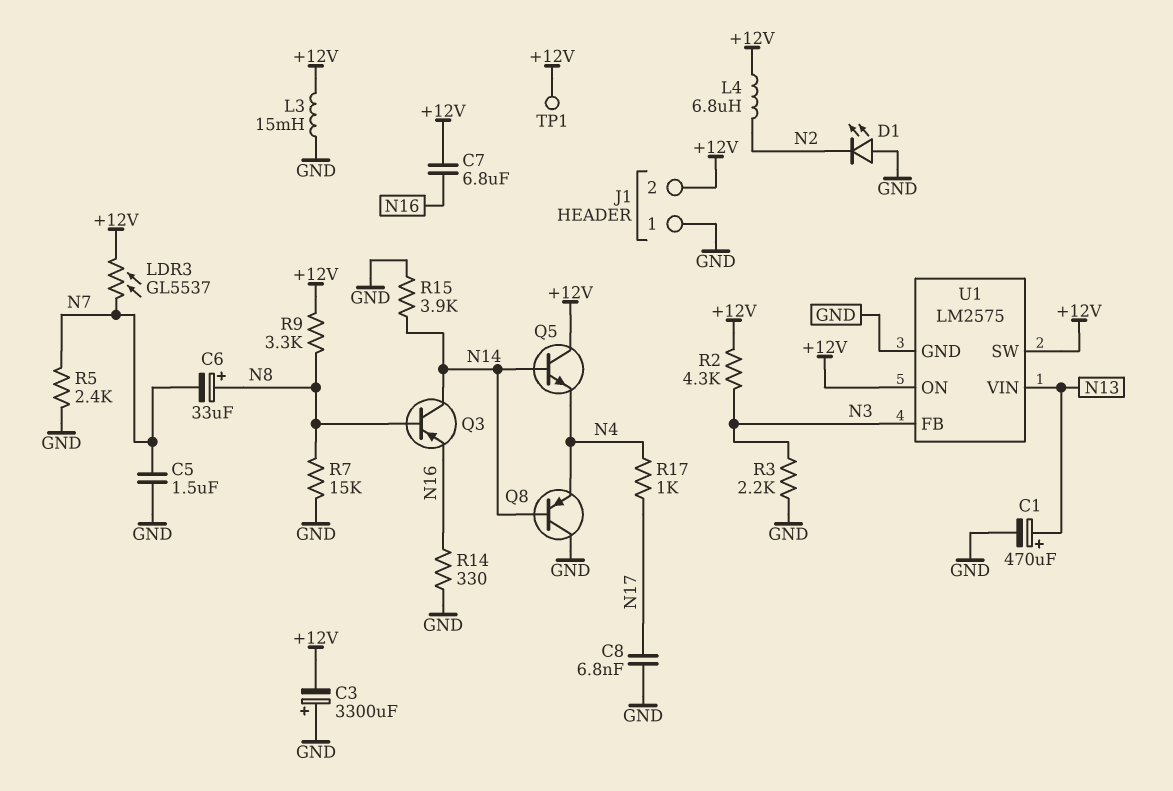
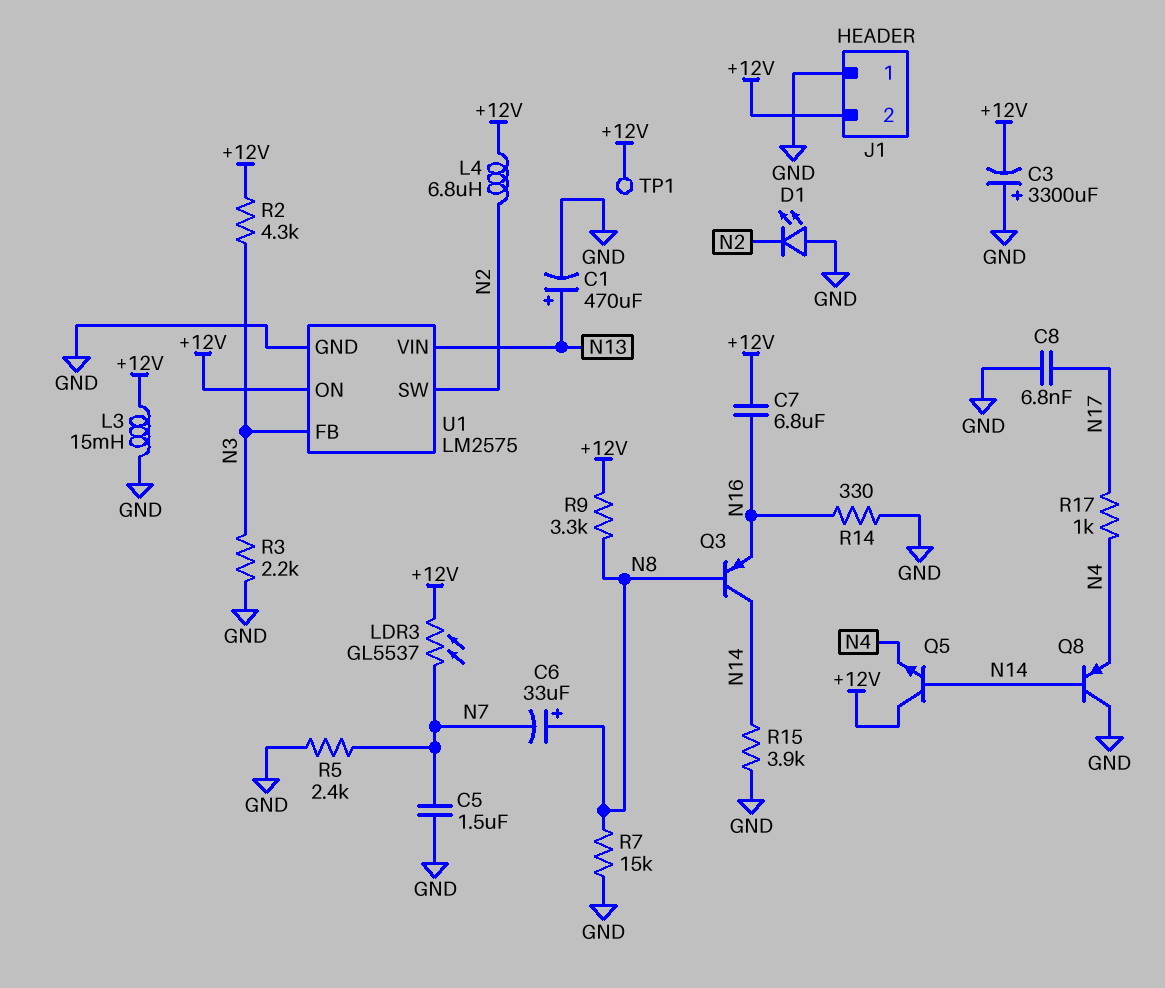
U1 pin SW: +12V -> N2

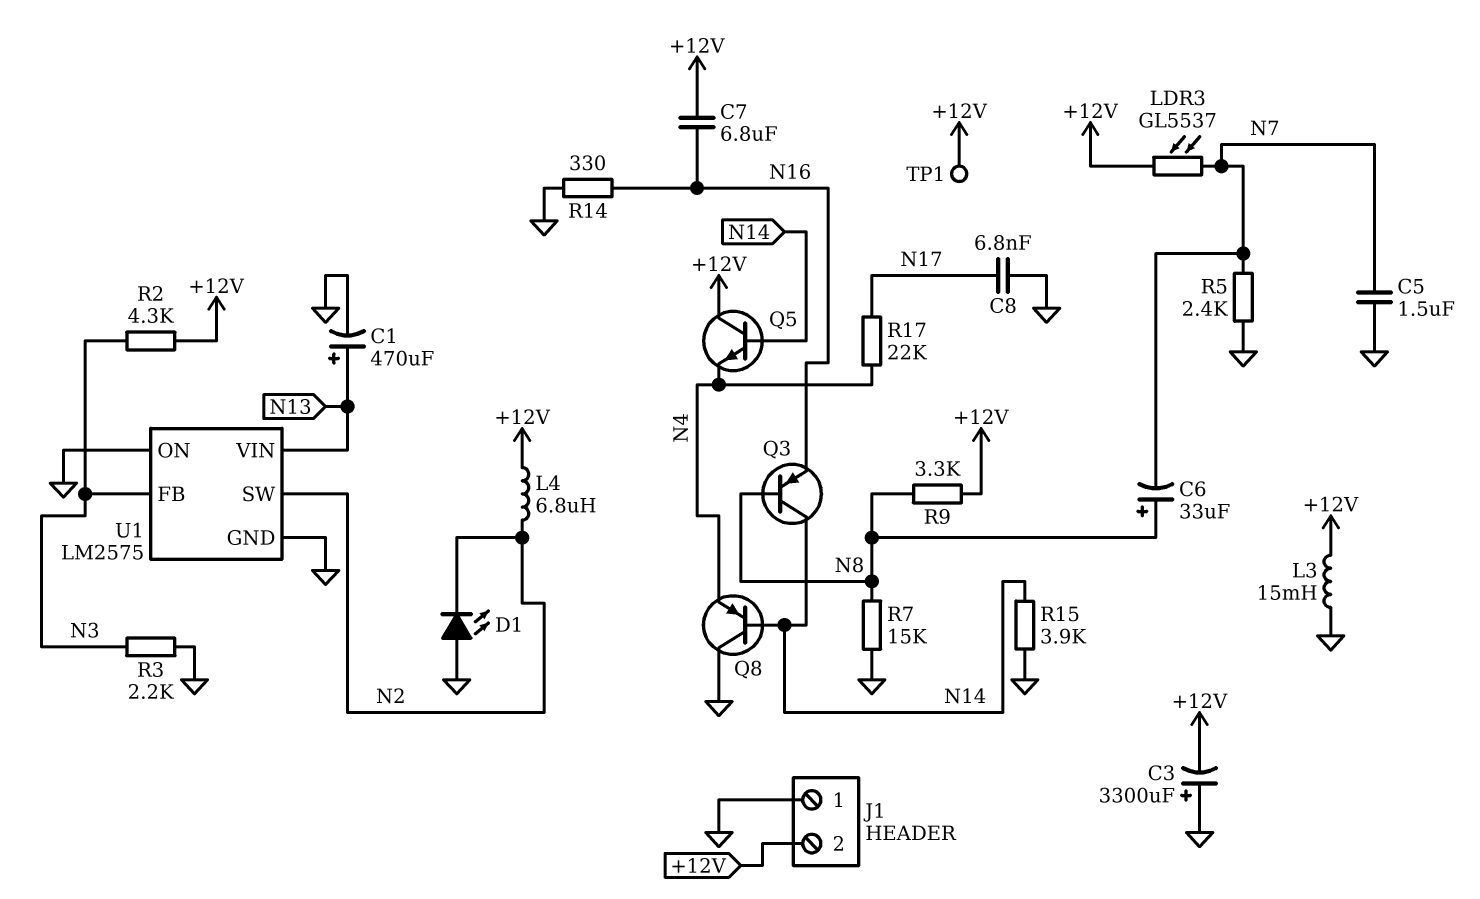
R17: 1k (N4, N17) -> 22k (N4, N17)
U1 pin ON: +12V -> GND

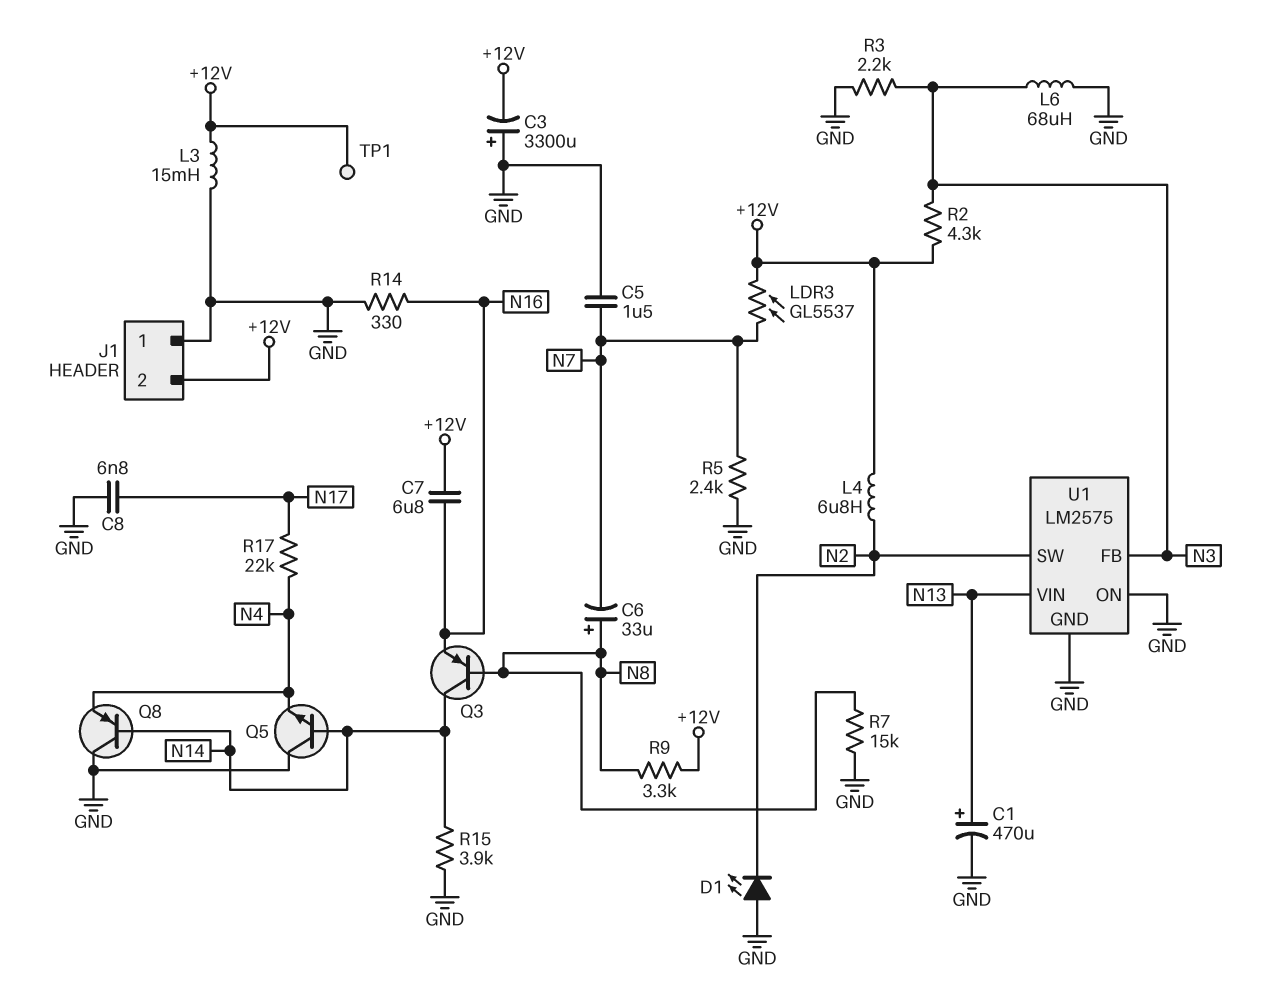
L6: none -> 68uH (GND, N3)
Q5: NPN (B N14, C +12V, E N4) -> NPN (B N14, C GND, E N4)

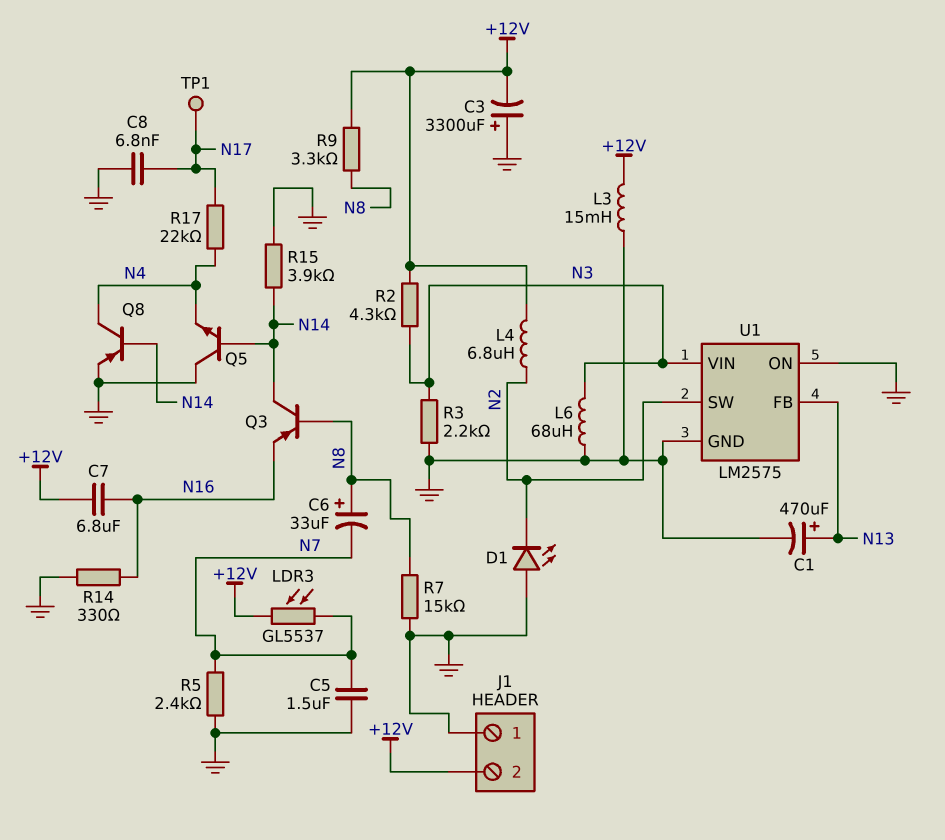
Q8: PNP (B N14, C GND, E N4) -> PNP (B N14, C N4, E GND)
TP1: test point (+12V) -> test point (N17)
U1 pin FB: N3 -> N13
U1 pin VIN: N13 -> N3

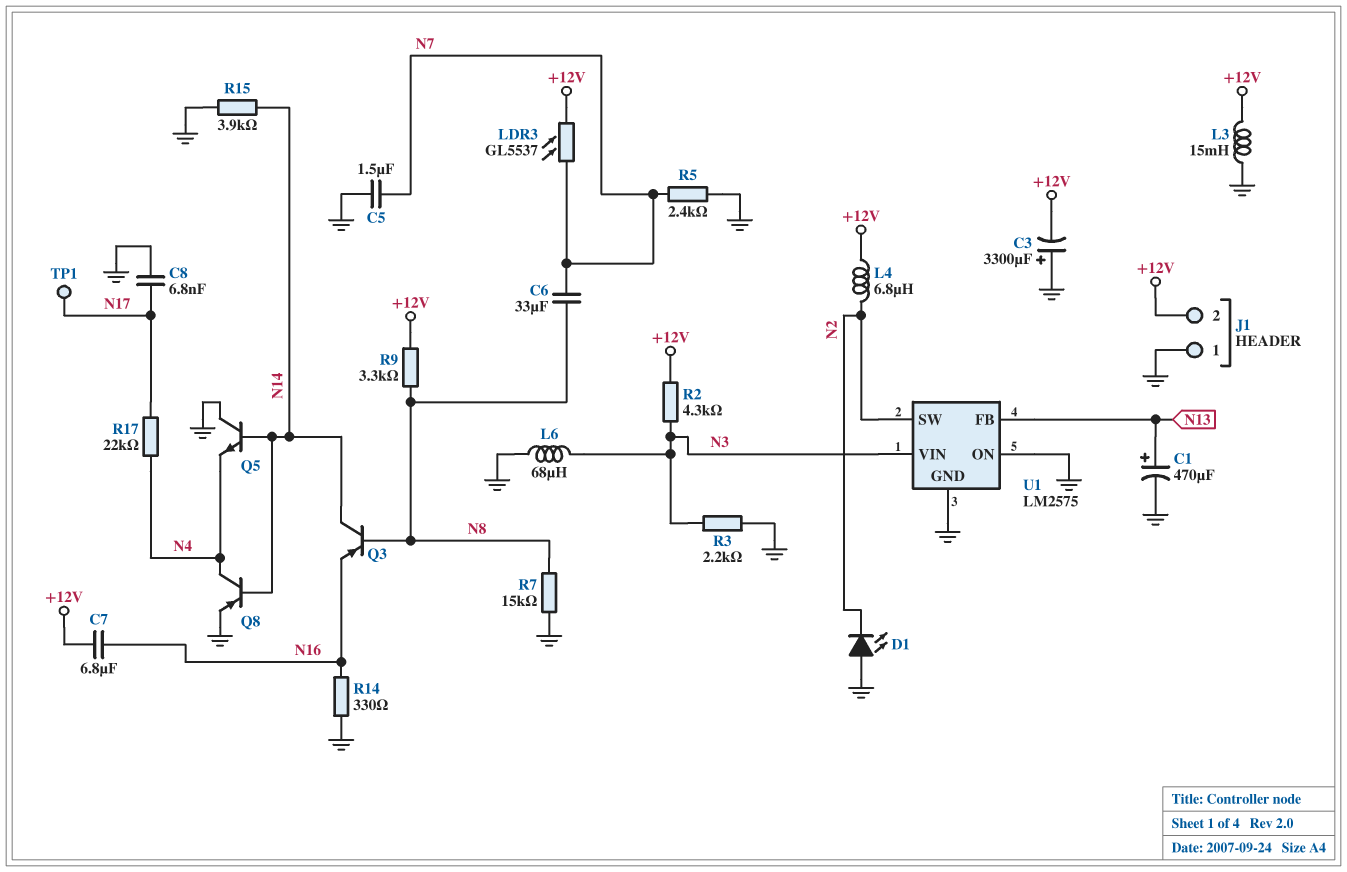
C6: 33uF (plus N8, minus N7) -> 33uF (N7, N8)

